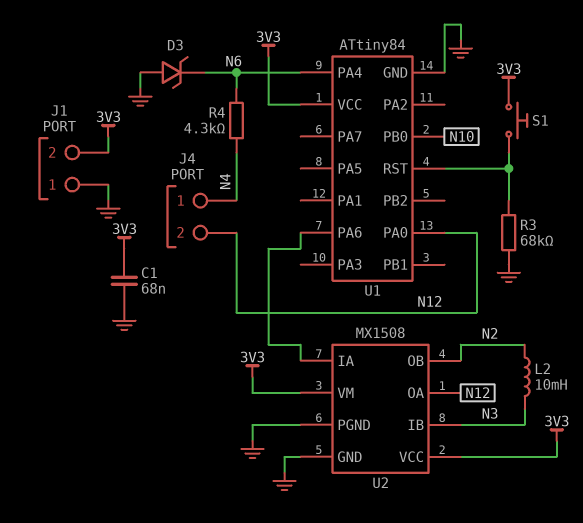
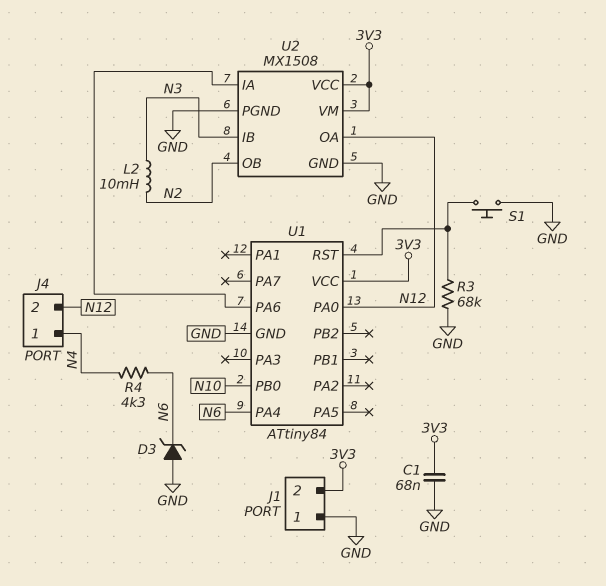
S1: button (3V3, U1/RST) -> button (GND, U1/RST)

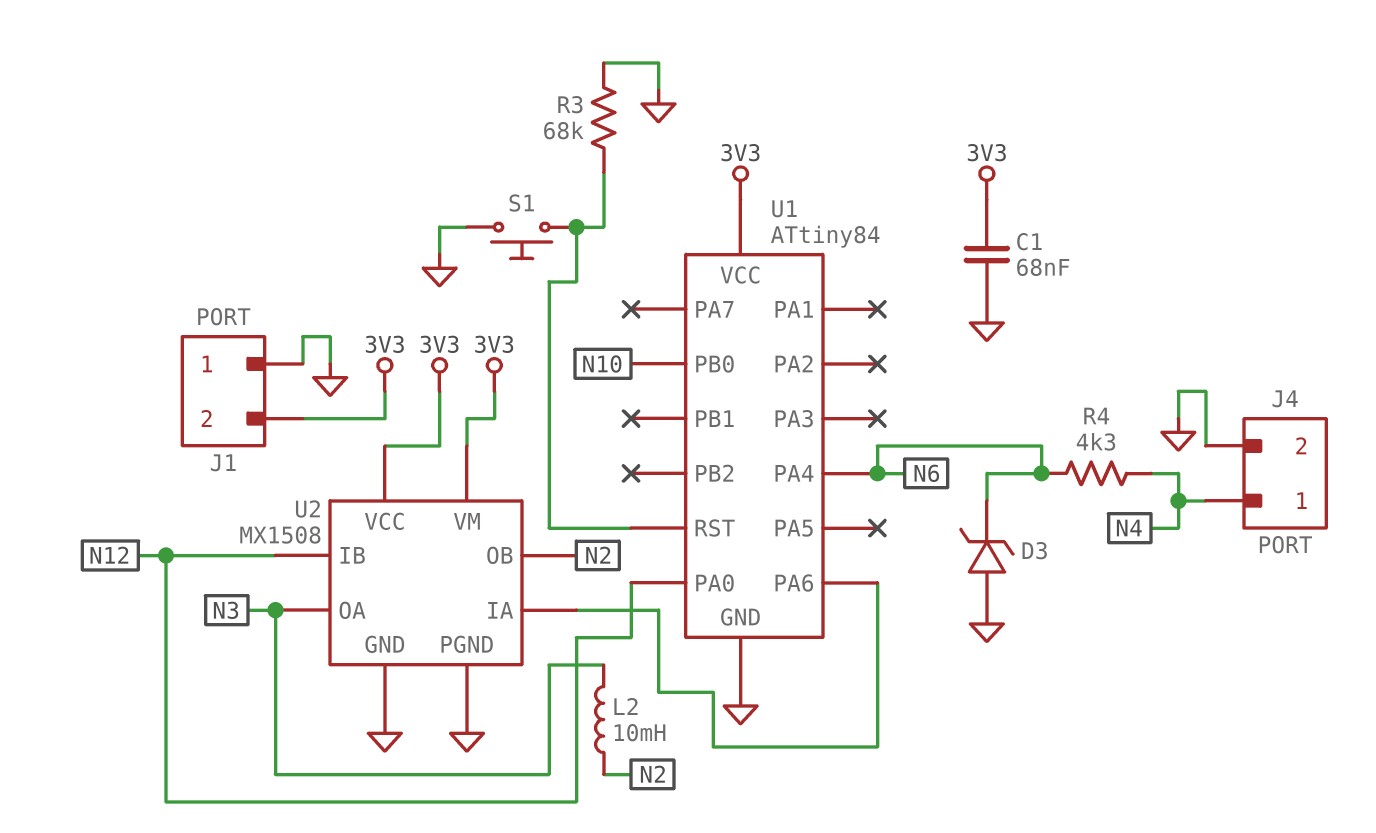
J4 pin 2: N12 -> GND
U2 pin IB: N3 -> N12
U2 pin OA: N12 -> N3

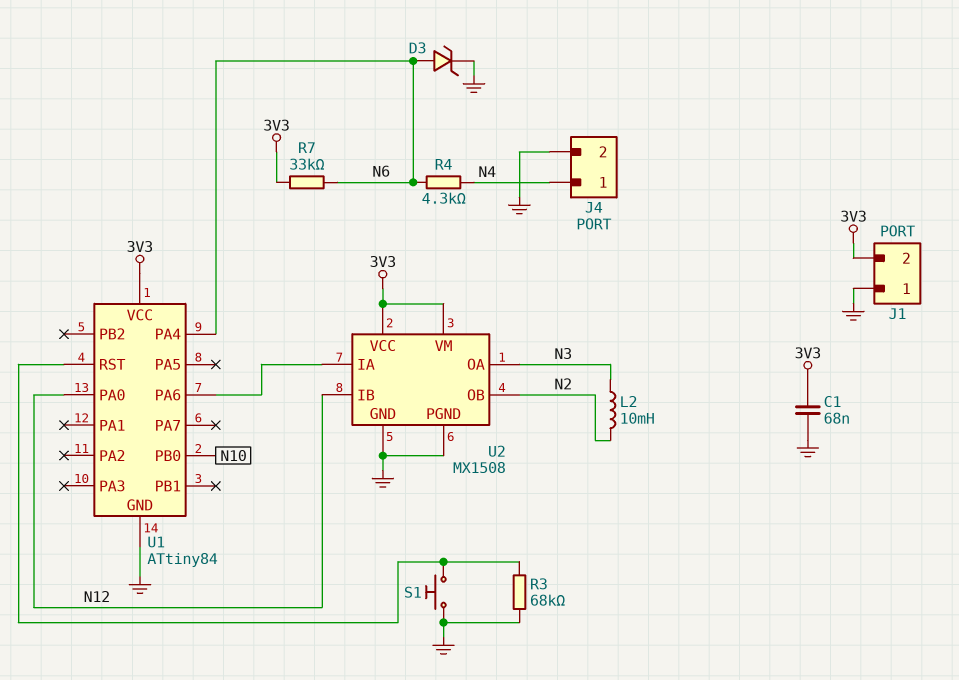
D3: zener (A GND, K N6) -> zener (A N6, K GND)
R7: none -> 33k (3V3, N6)

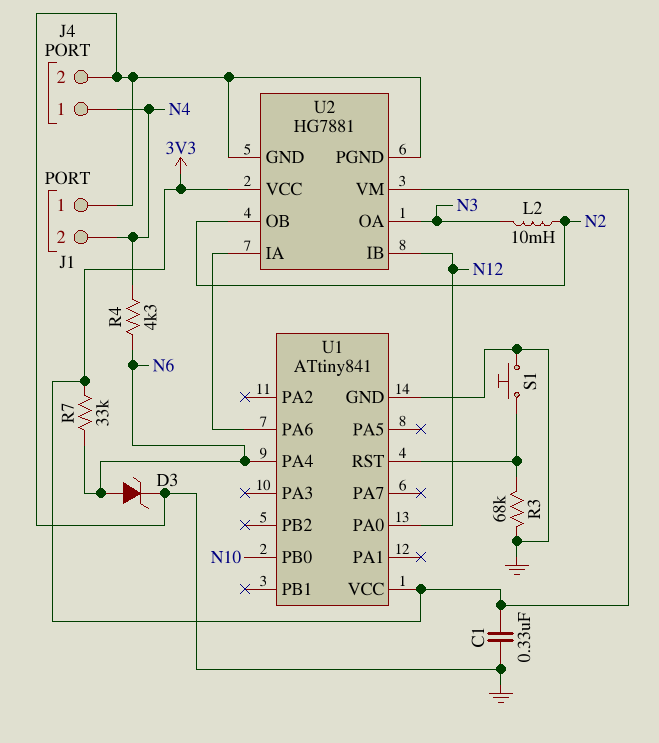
C1: 68nF (3V3, GND) -> 330nF (3V3, GND)
J1 pin 2: 3V3 -> N4
U1: ATtiny84 -> ATtiny841
U2: MX1508 -> HG7881

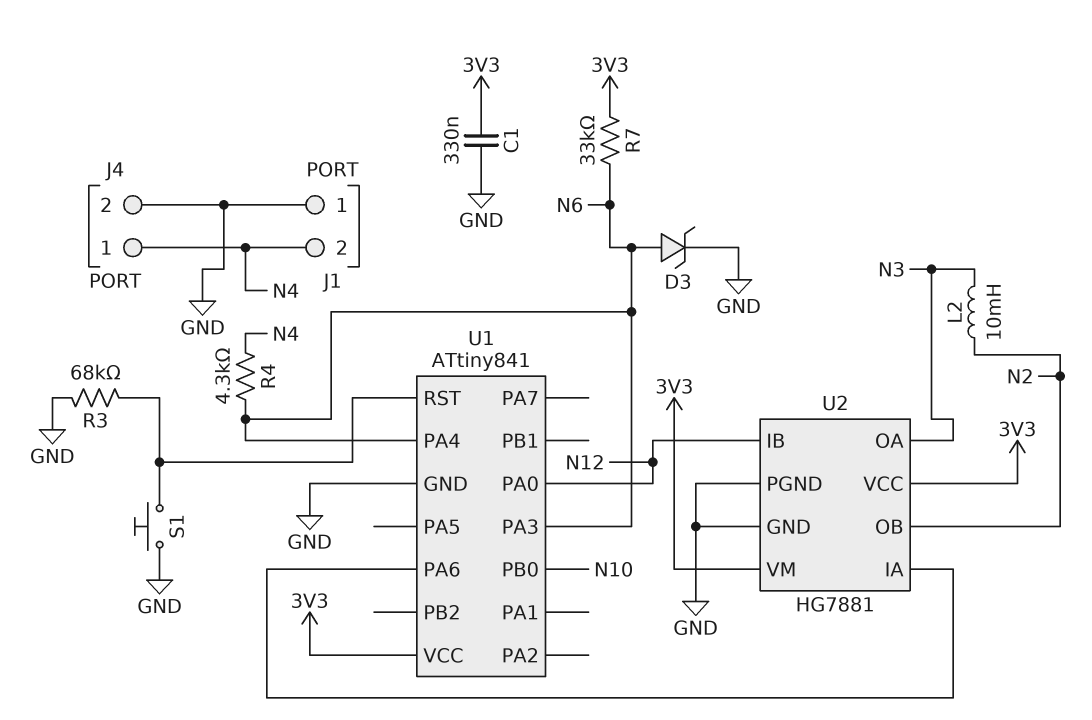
U1 pin PA3: none -> N6

